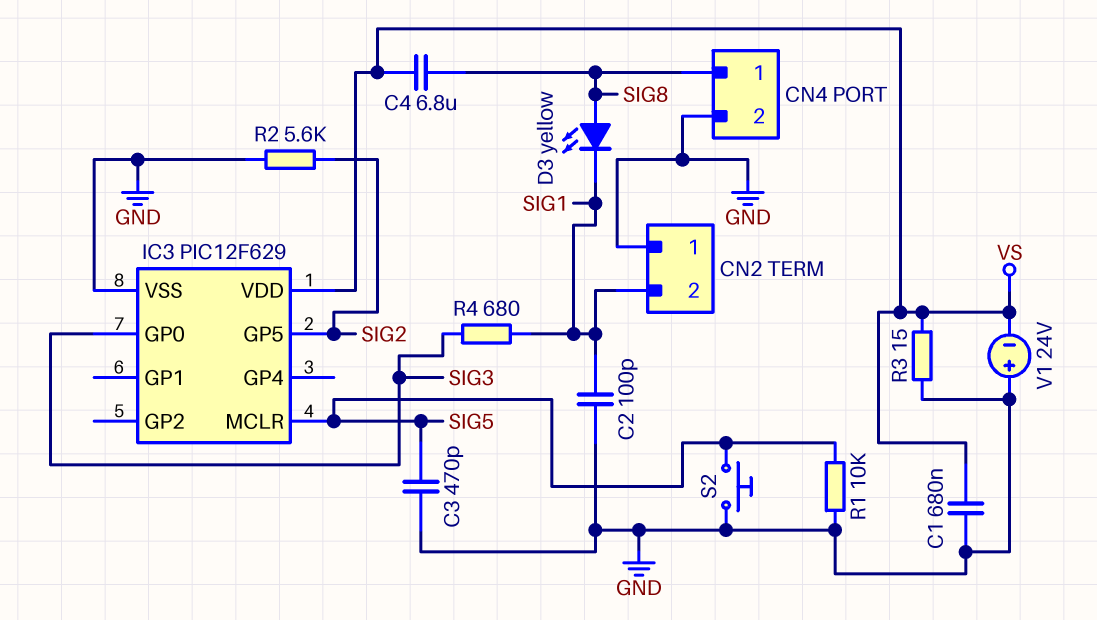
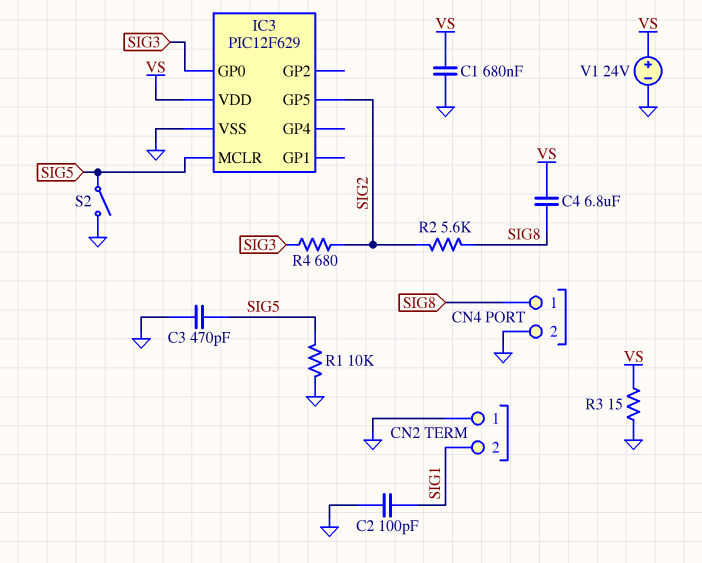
D3: LED yellow (A SIG8, K SIG1) -> none
R2: 5.6k (GND, SIG2) -> 5.6k (SIG2, SIG8)
R4: 680 (SIG1, SIG3) -> 680 (SIG2, SIG3)
S2: button (GND, SIG5) -> switch (GND, SIG5)
V1: 24V (plus GND, minus VS) -> 24V (plus VS, minus GND)

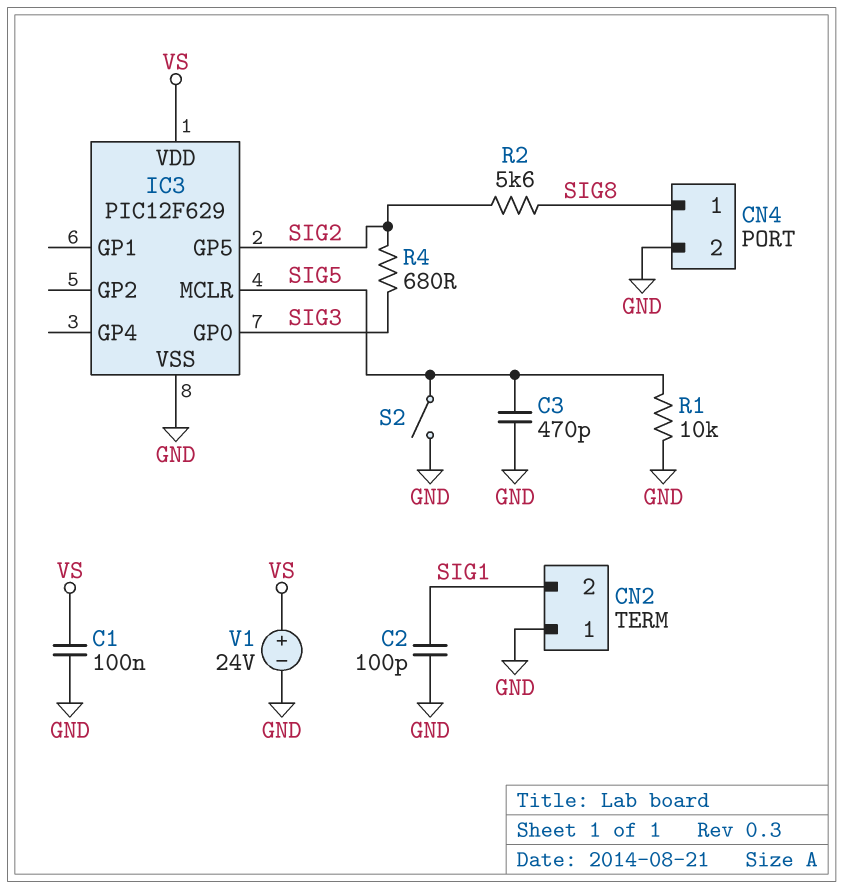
C1: 680nF (GND, VS) -> 100nF (GND, VS)
C4: 6.8uF (SIG8, VS) -> none
R3: 15 (GND, VS) -> none

